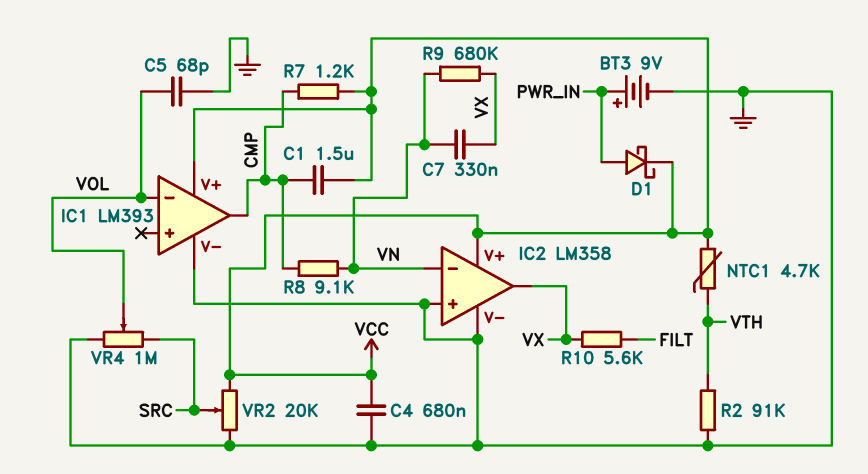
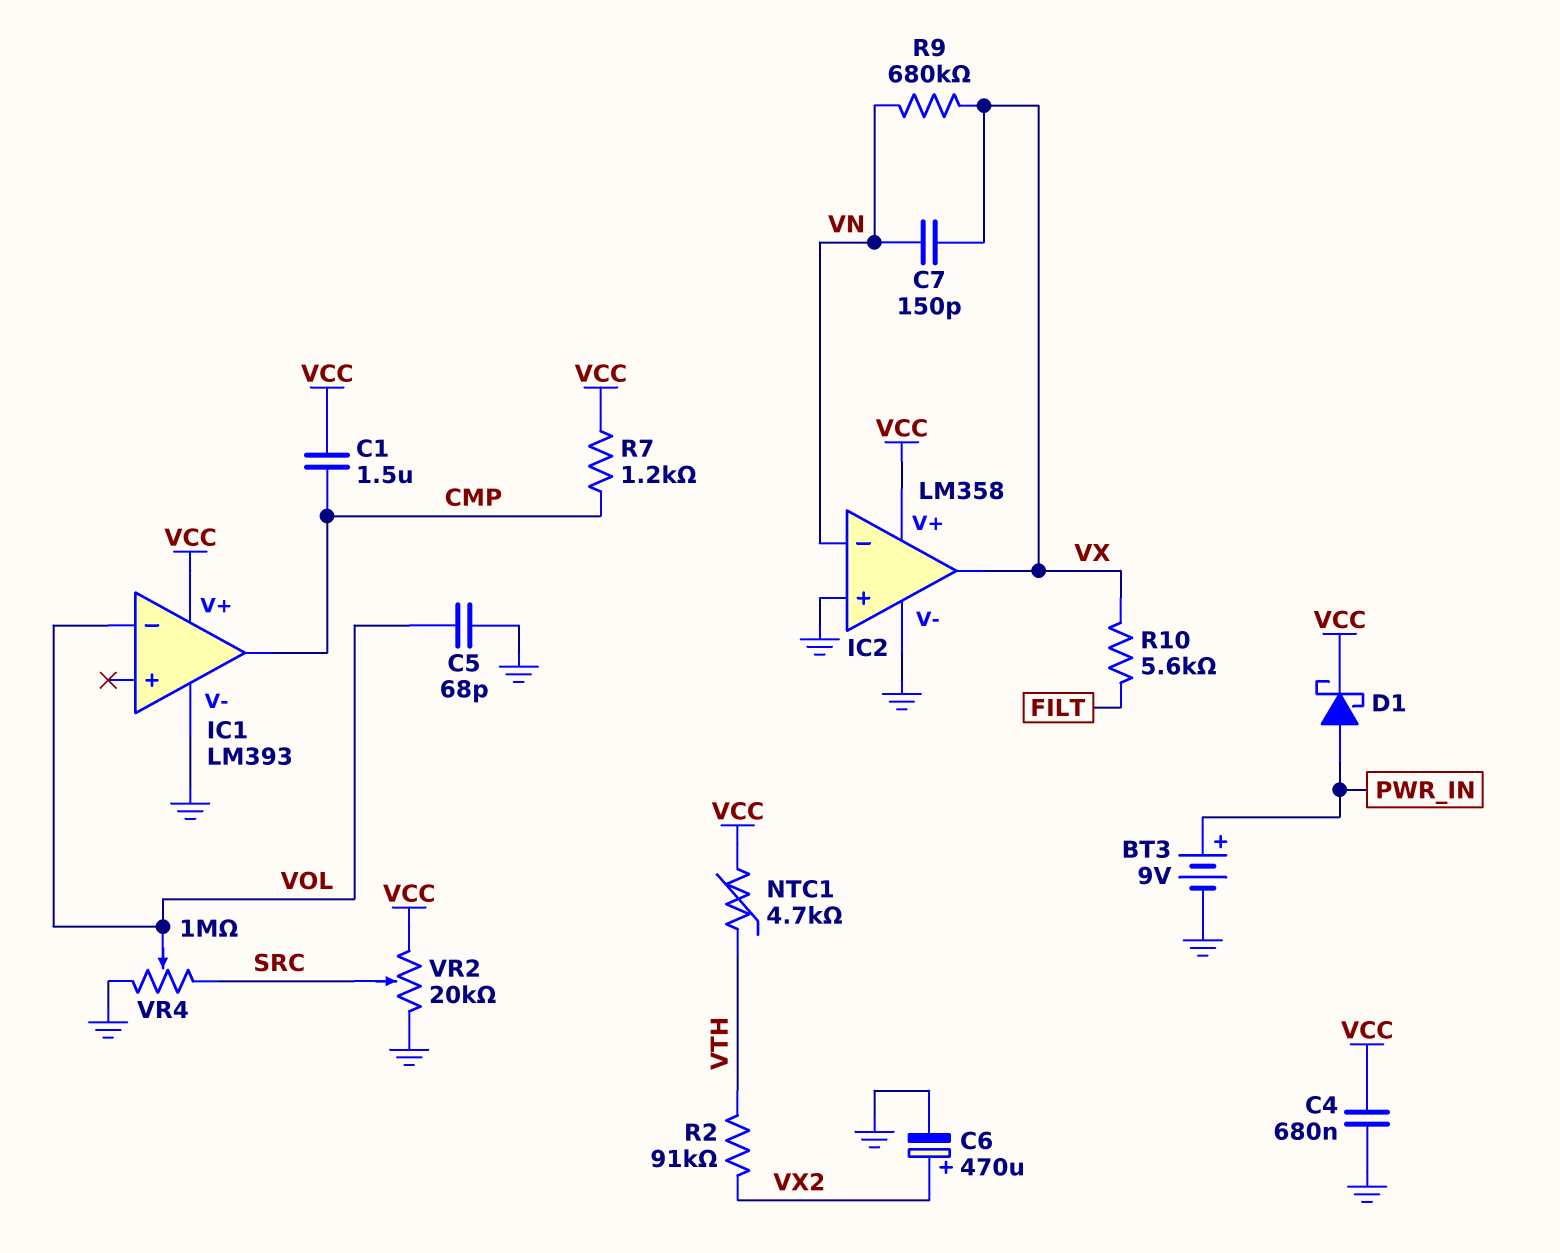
C6: none -> 470uF (plus VX2, minus GND)
C7: 330nF (VN, VX) -> 150pF (VN, VX)
R2: 91k (GND, VTH) -> 91k (VTH, VX2)
R8: 9.1k (CMP, VN) -> none

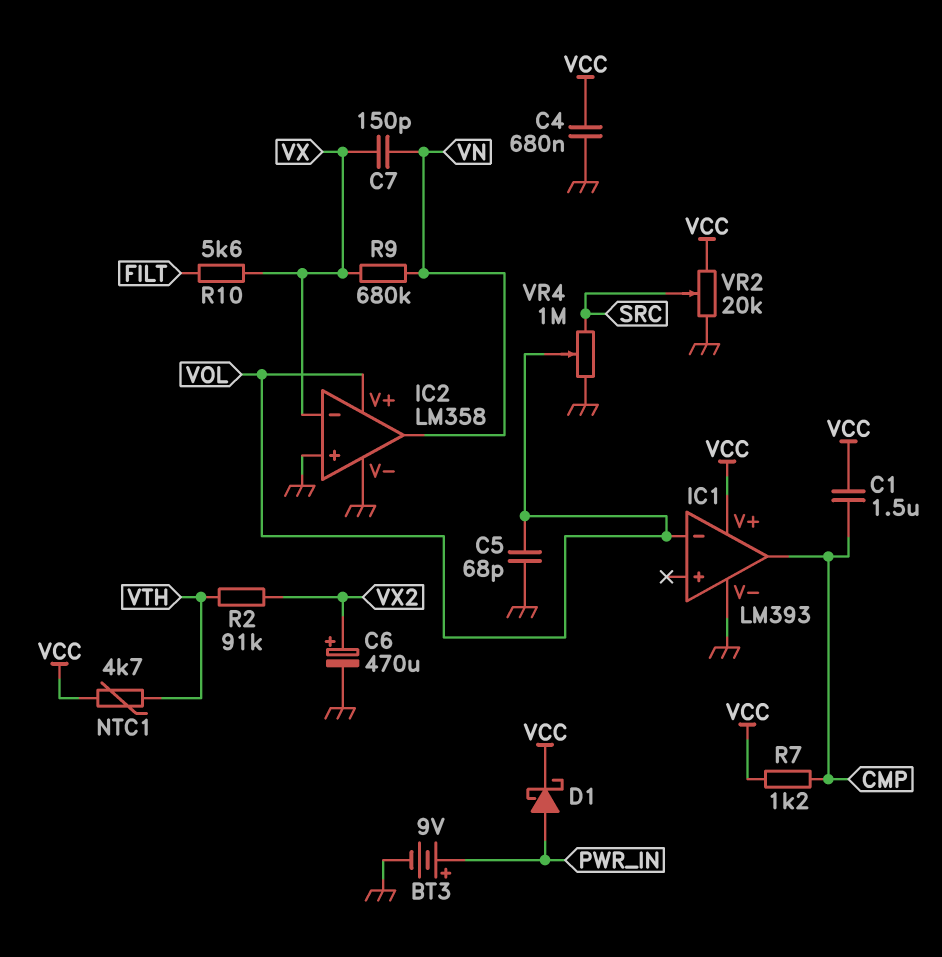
IC2 pin V+: VCC -> VOL
IC2 pin in-: VN -> VX
IC2 pin out: VX -> VN

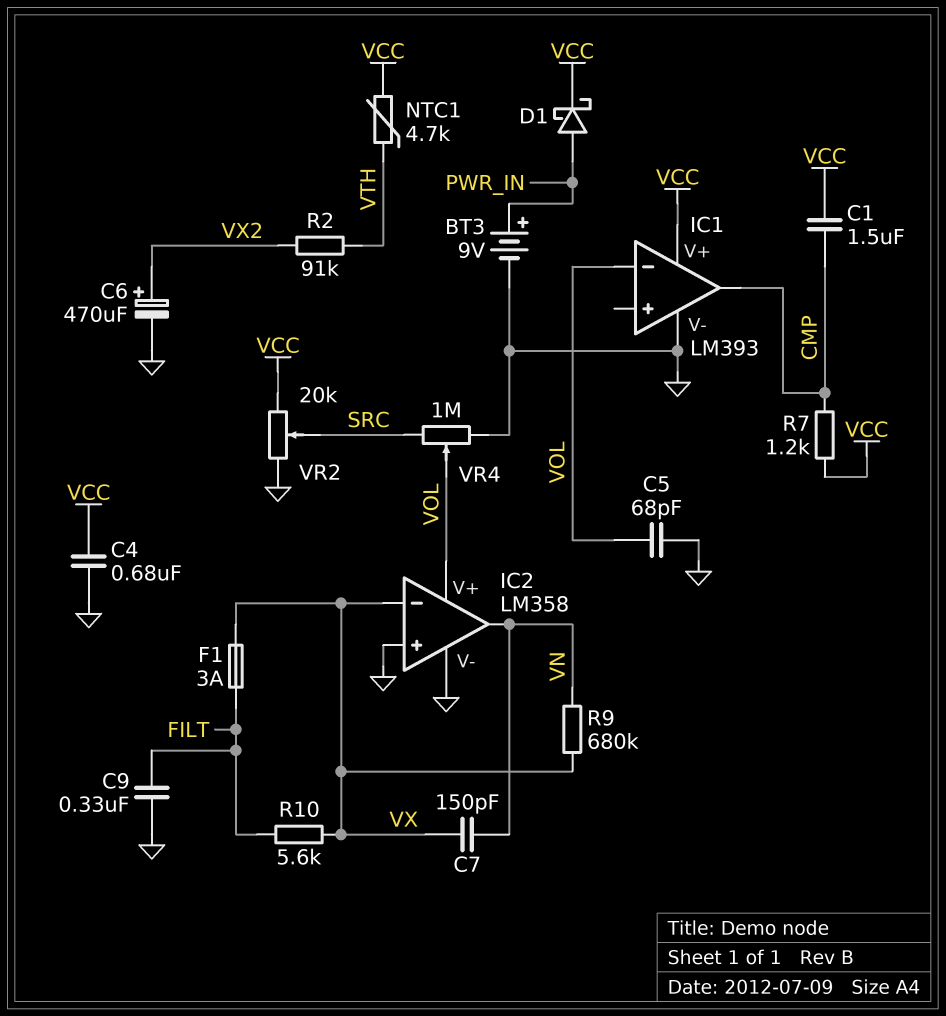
C9: none -> 330nF (FILT, GND)
F1: none -> 3A (FILT, VX)

